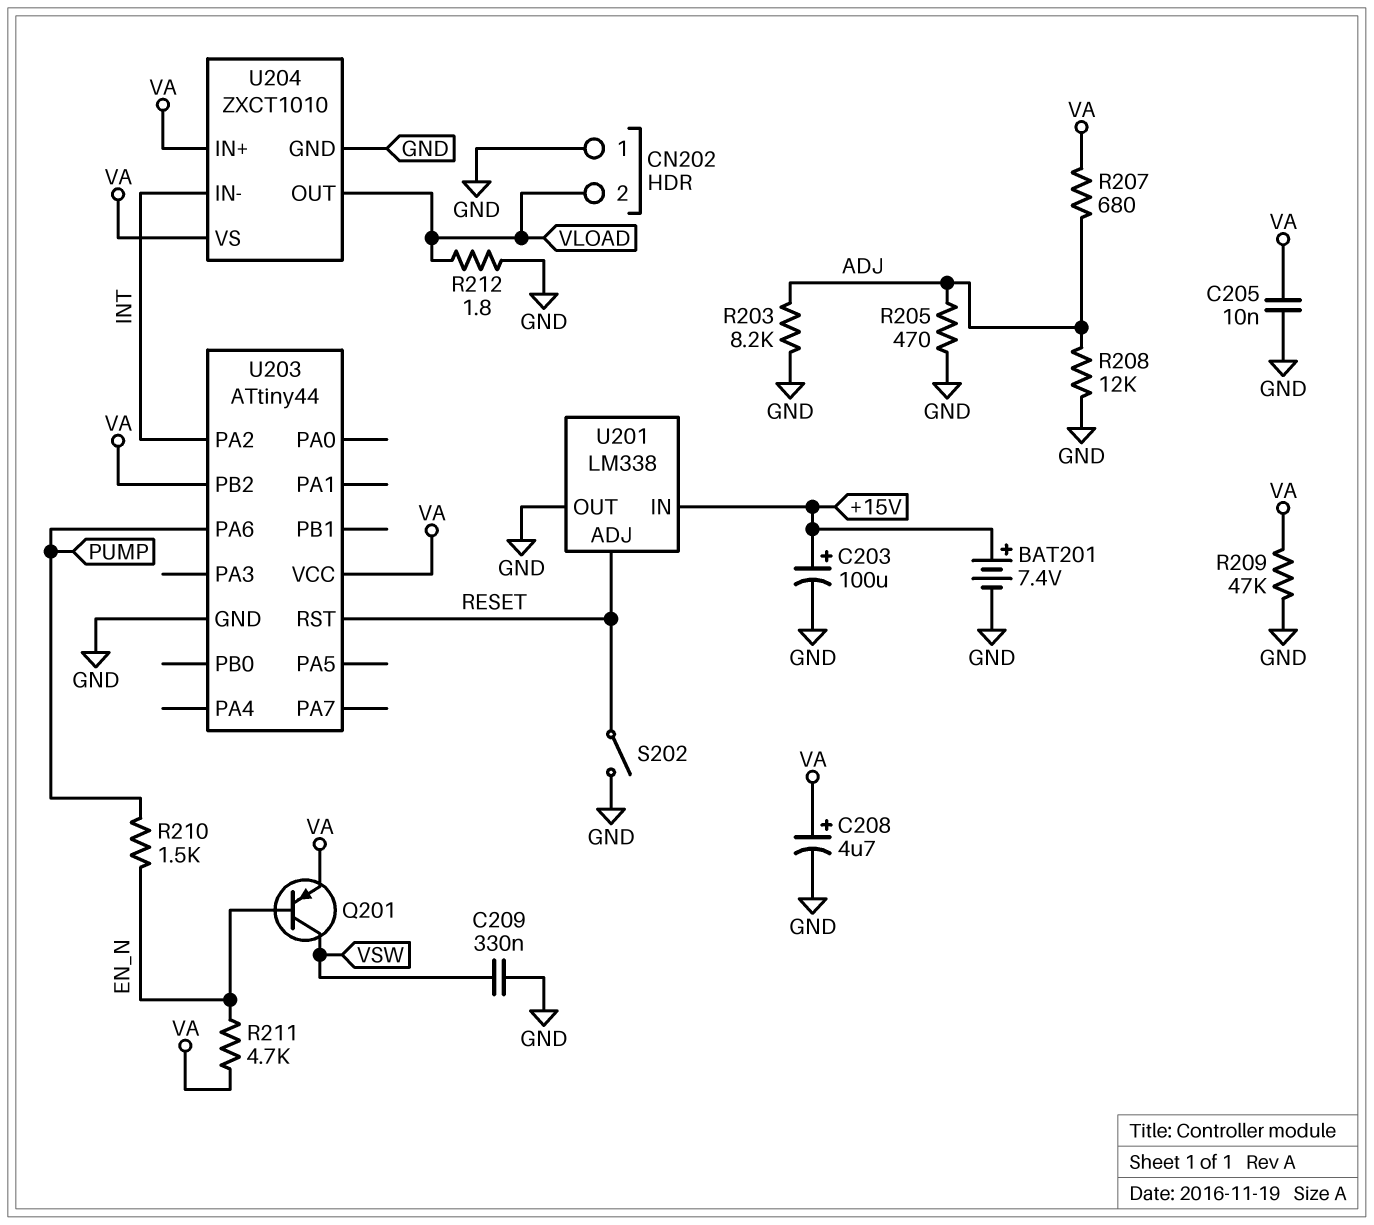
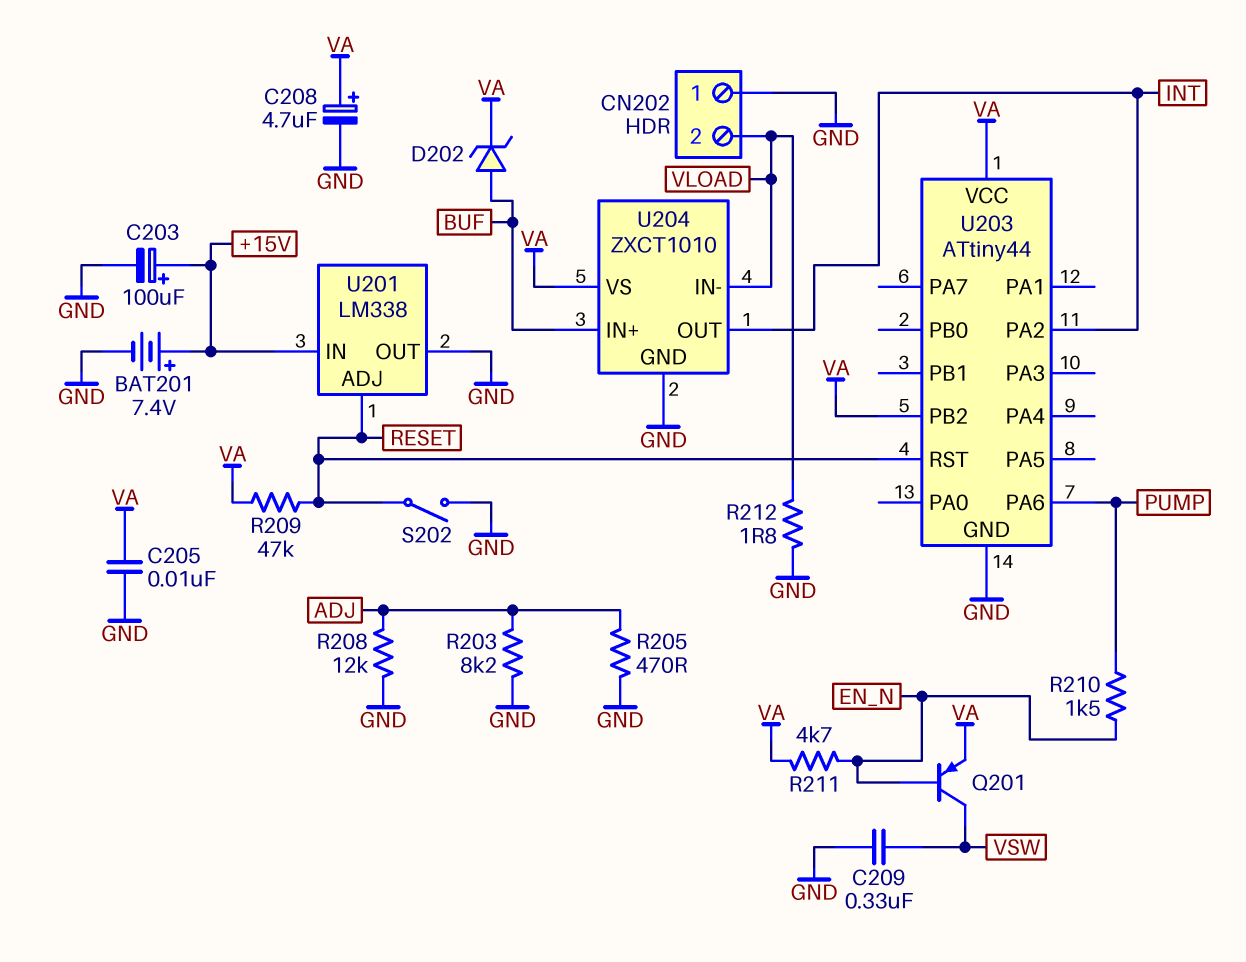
D202: none -> zener (A BUF, K VA)
R207: 680 (ADJ, VA) -> none
R209: 47k (GND, VA) -> 47k (RESET, VA)
U204 pin IN+: VA -> BUF
U204 pin IN-: INT -> VLOAD
U204 pin OUT: VLOAD -> INT

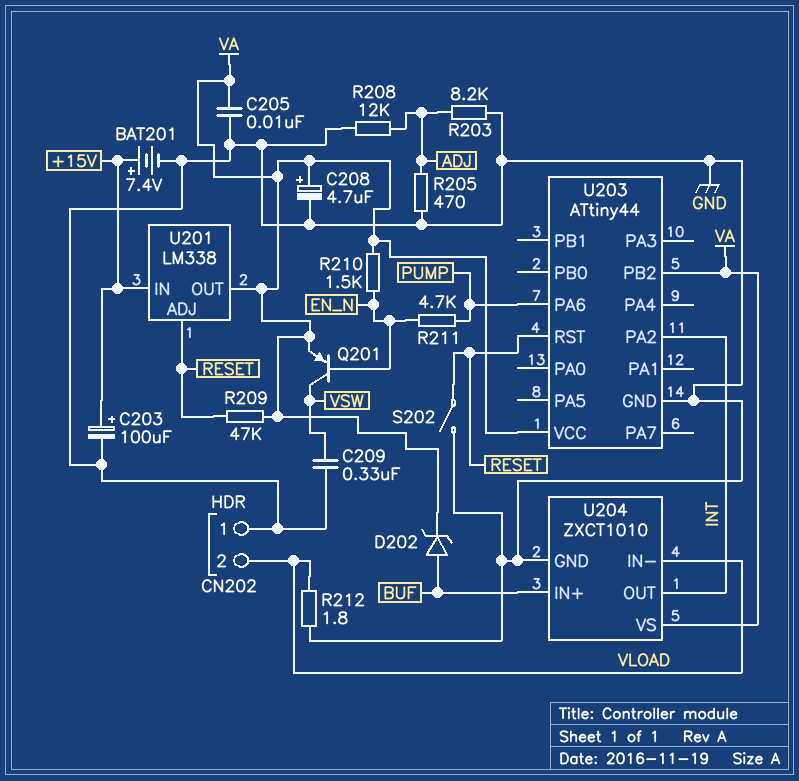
R210: 1.5k (EN_N, PUMP) -> 1.5k (EN_N, VA)
R211: 4.7k (EN_N, VA) -> 4.7k (EN_N, PUMP)
U201 pin OUT: GND -> VA

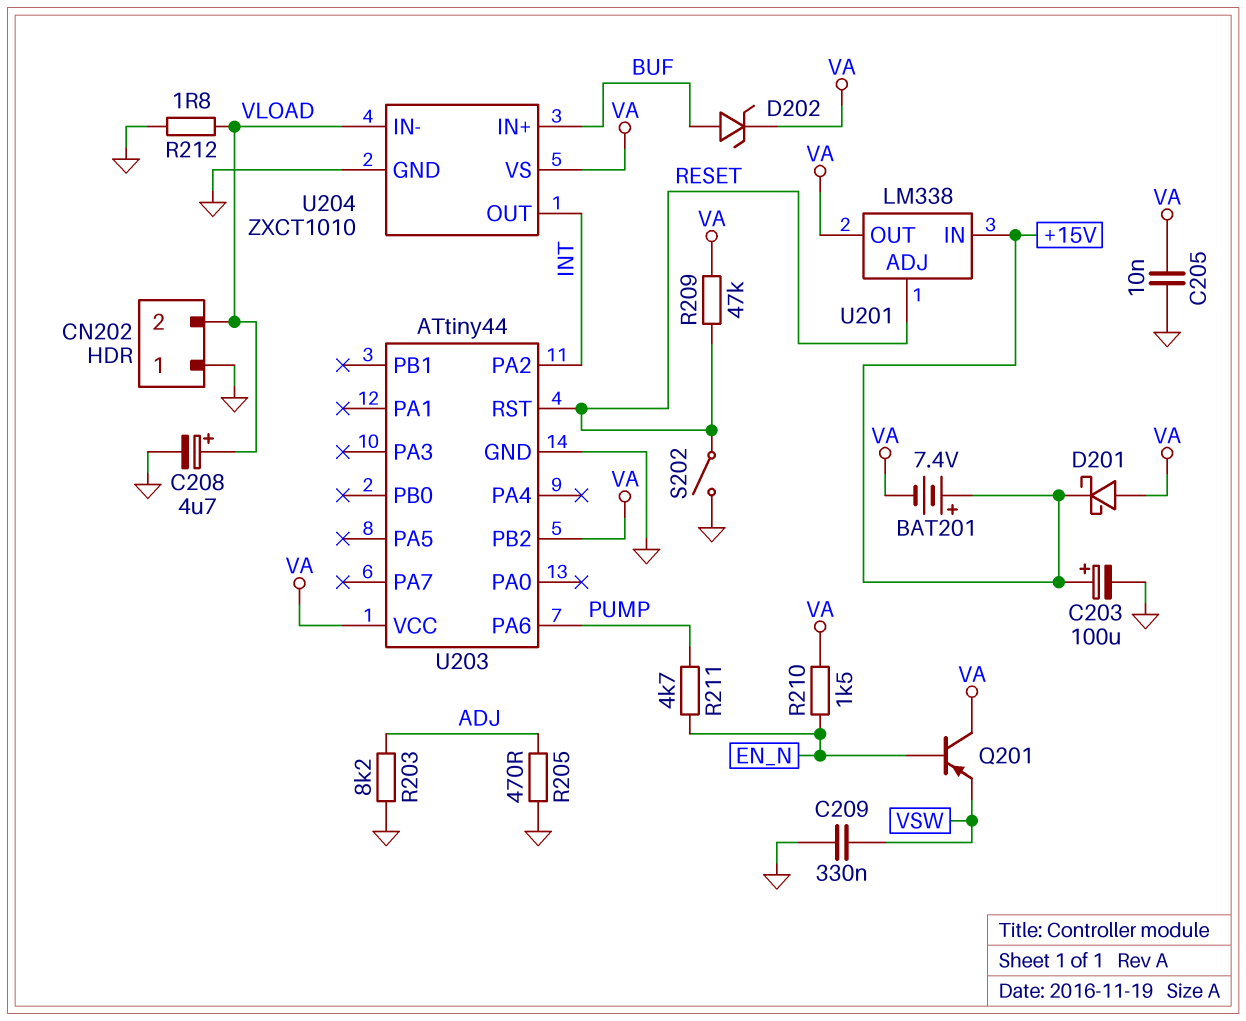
BAT201: 7.4V (plus +15V, minus GND) -> 7.4V (plus +15V, minus VA)
C208: 4.7uF (plus VA, minus GND) -> 4.7uF (plus VLOAD, minus GND)
D201: none -> schottky (A VA, K +15V)
Q201: PNP (B EN_N, C VSW, E VA) -> PNP (B EN_N, C VA, E VSW)
R208: 12k (ADJ, GND) -> none

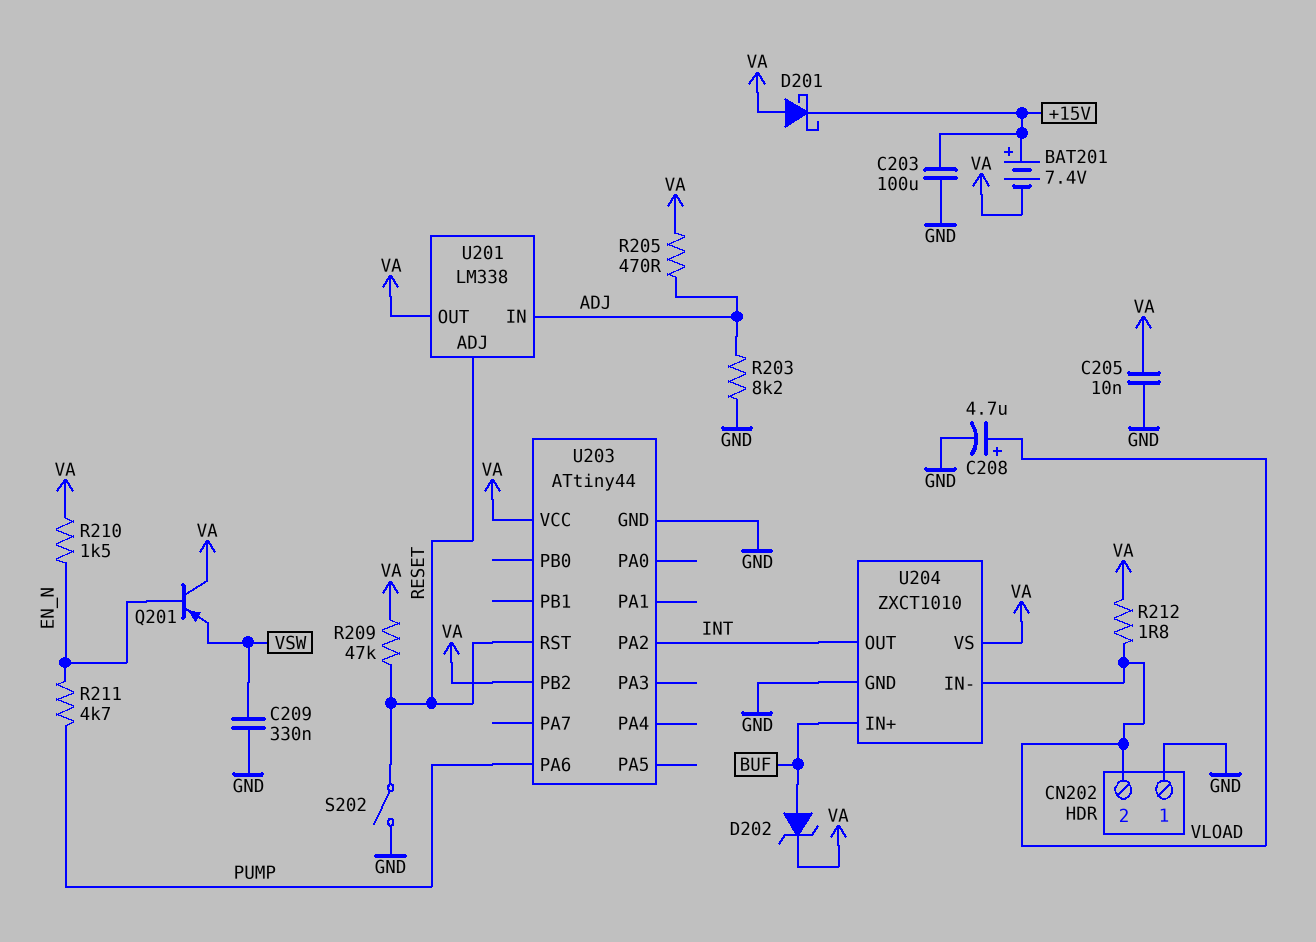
C203: 100uF (plus +15V, minus GND) -> 100uF (+15V, GND)
R205: 470 (ADJ, GND) -> 470 (ADJ, VA)
R212: 1.8 (GND, VLOAD) -> 1.8 (VA, VLOAD)
U201 pin IN: +15V -> ADJ

